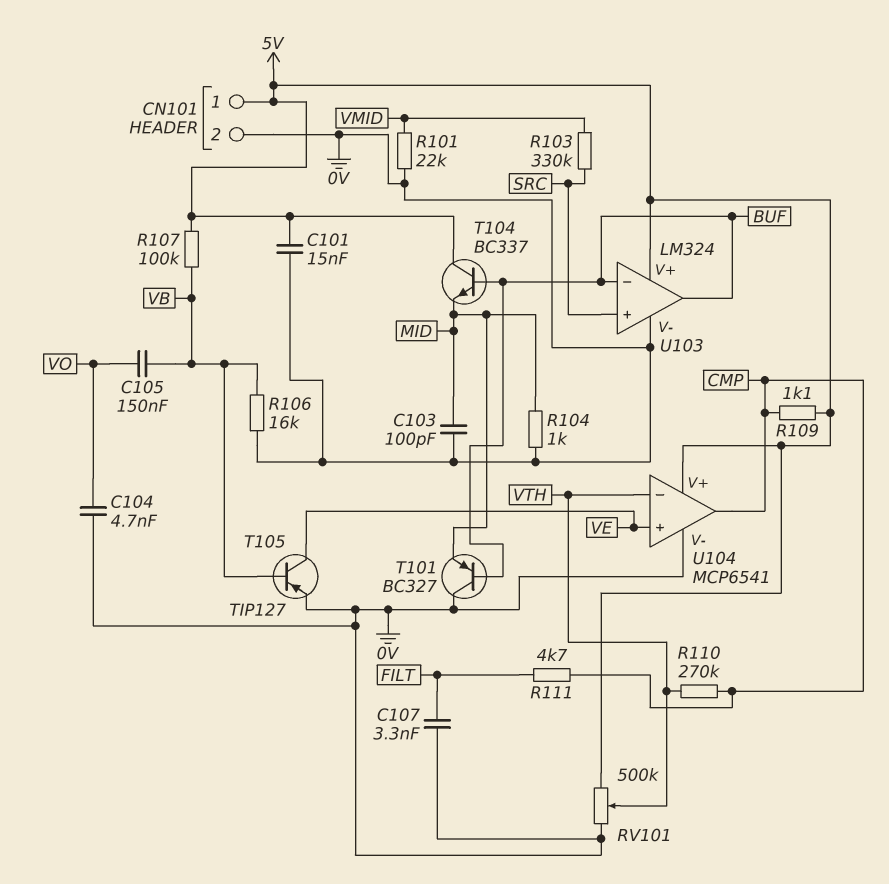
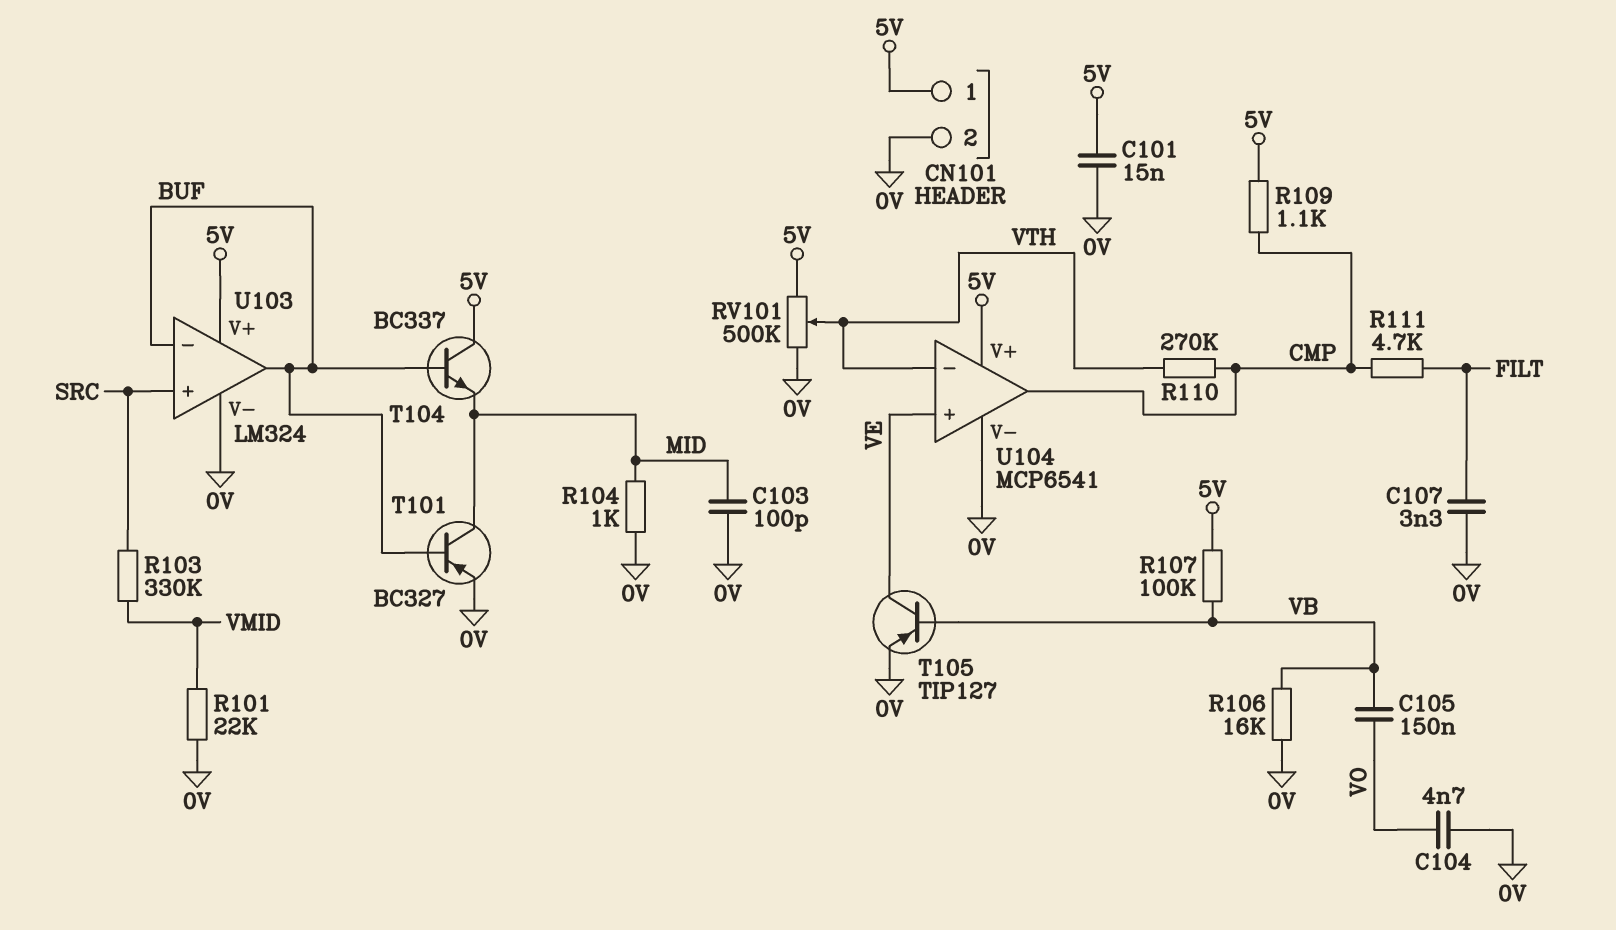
T101: PNP BC327 (B BUF, C 0V, E MID) -> PNP BC327 (B BUF, C MID, E 0V)

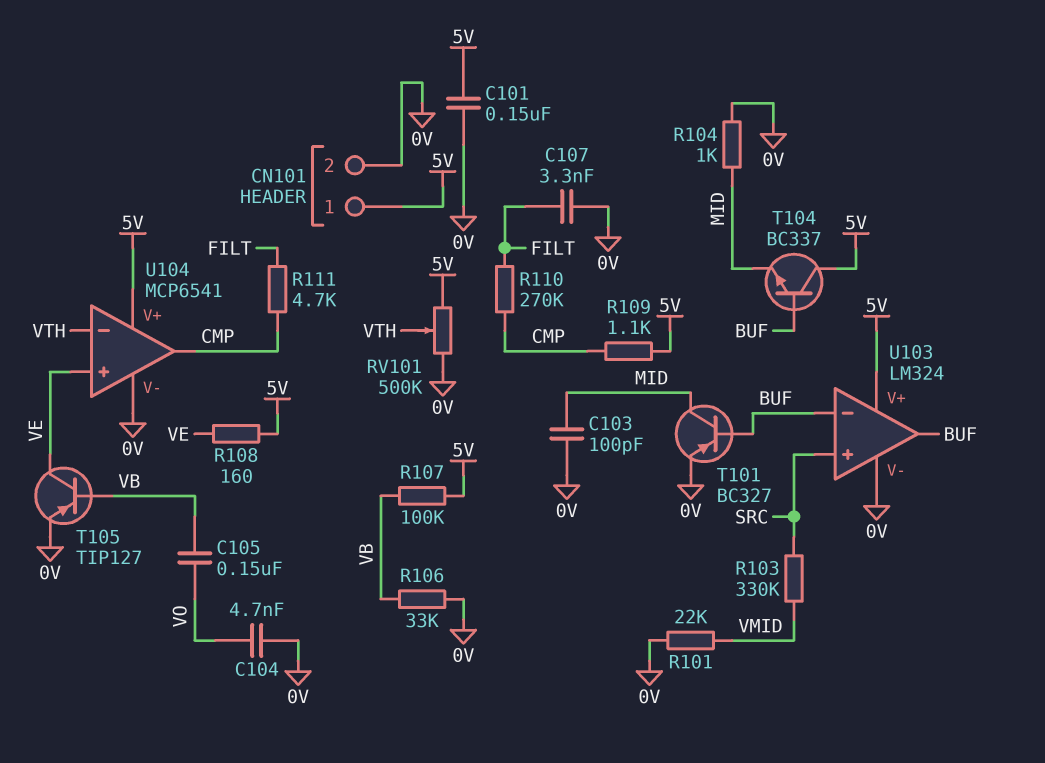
C101: 15nF (0V, 5V) -> 150nF (0V, 5V)
R106: 16k (0V, VB) -> 33k (0V, VB)
R108: none -> 160 (5V, VE)
R110: 270k (CMP, VTH) -> 270k (CMP, FILT)

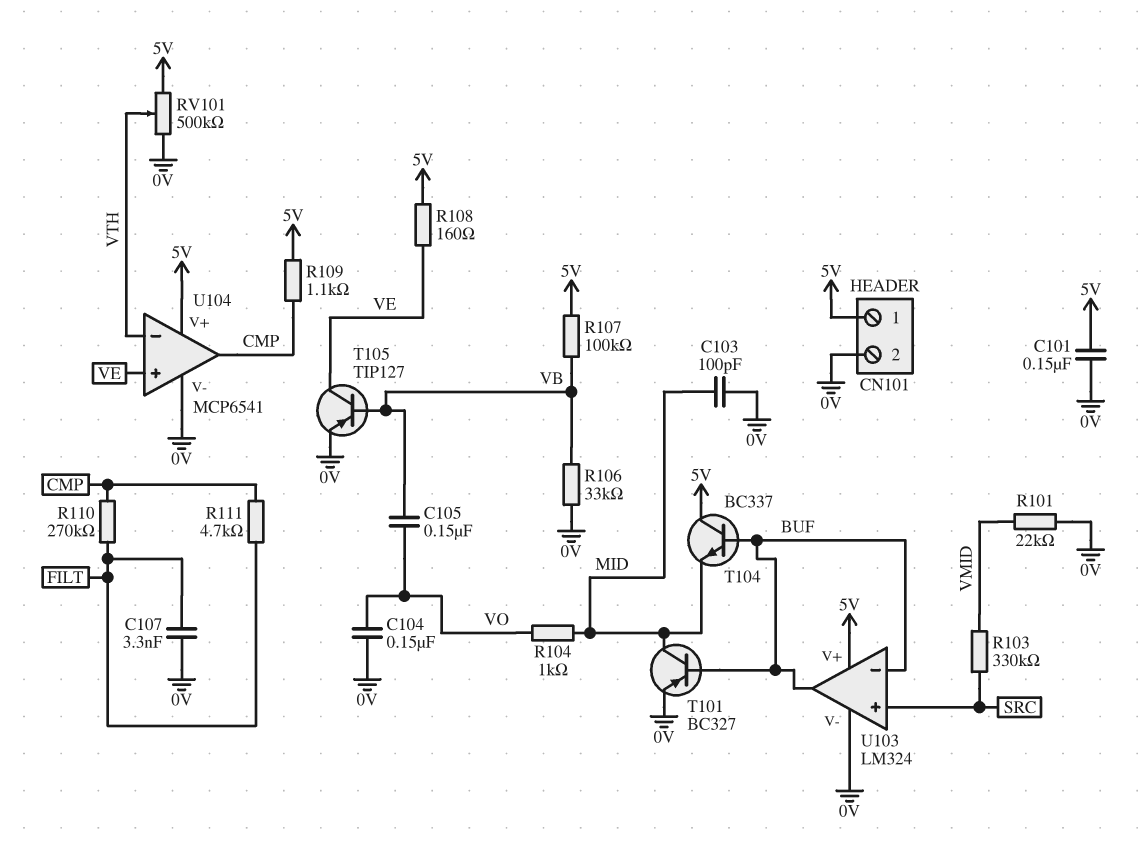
C104: 4.7nF (0V, VO) -> 150nF (0V, VO)
R104: 1k (0V, MID) -> 1k (MID, VO)

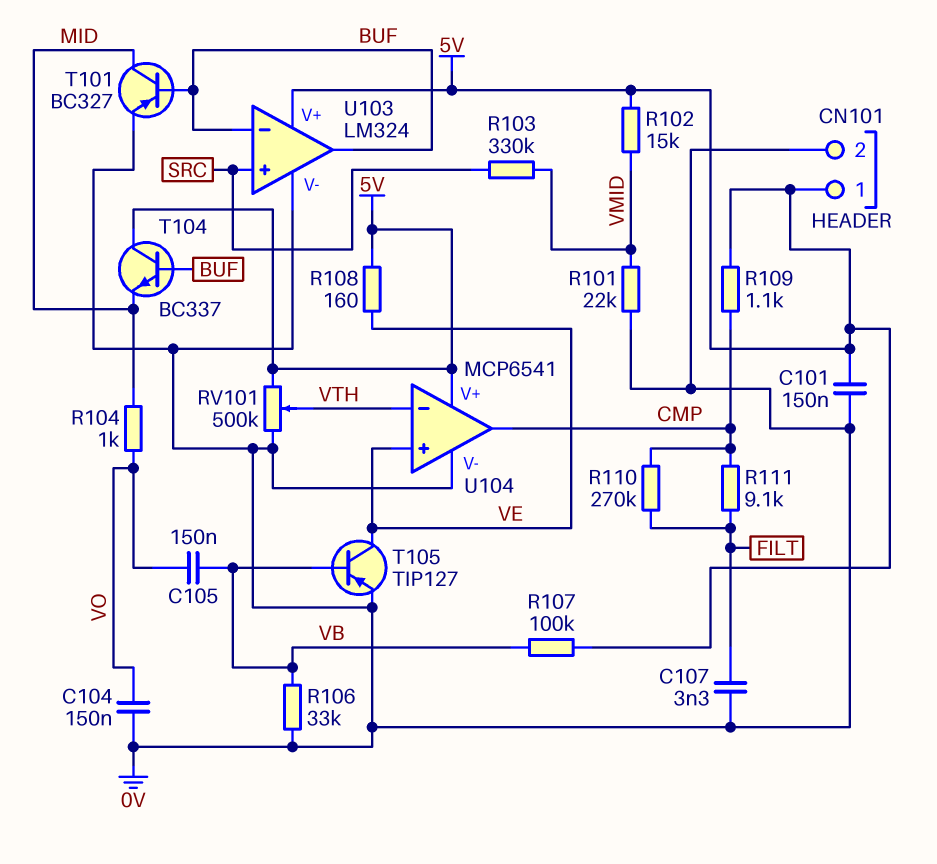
C103: 100pF (0V, MID) -> none
R102: none -> 15k (5V, VMID)
R111: 4.7k (CMP, FILT) -> 9.1k (CMP, FILT)

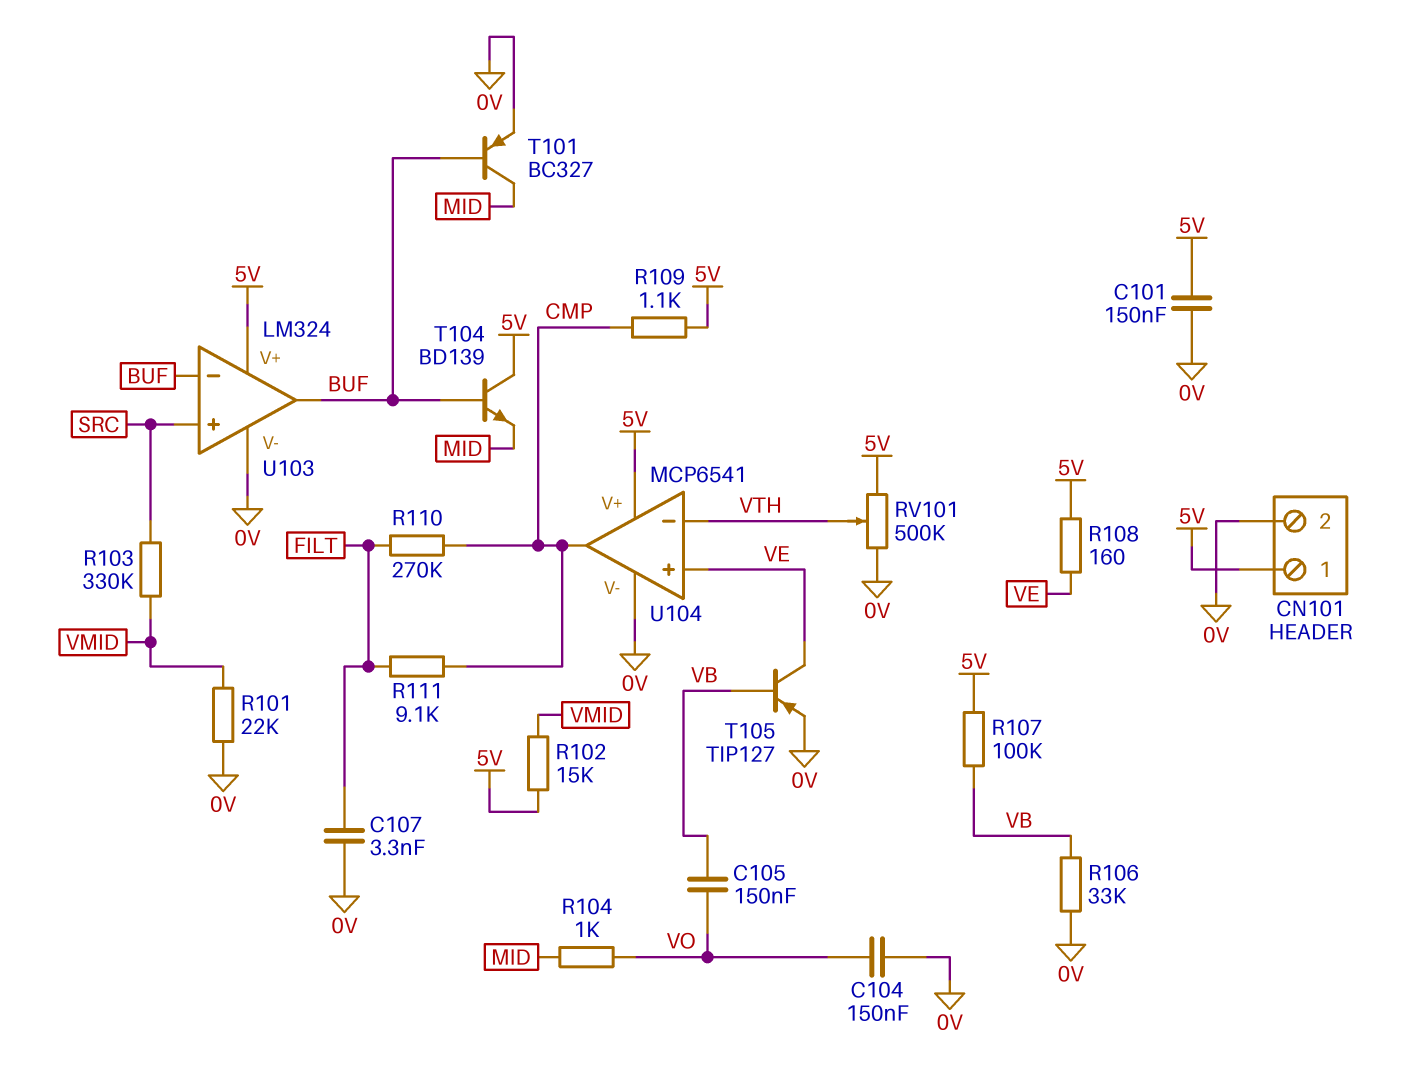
T104: NPN BC337 (B BUF, C 5V, E MID) -> NPN BD139 (B BUF, C 5V, E MID)

